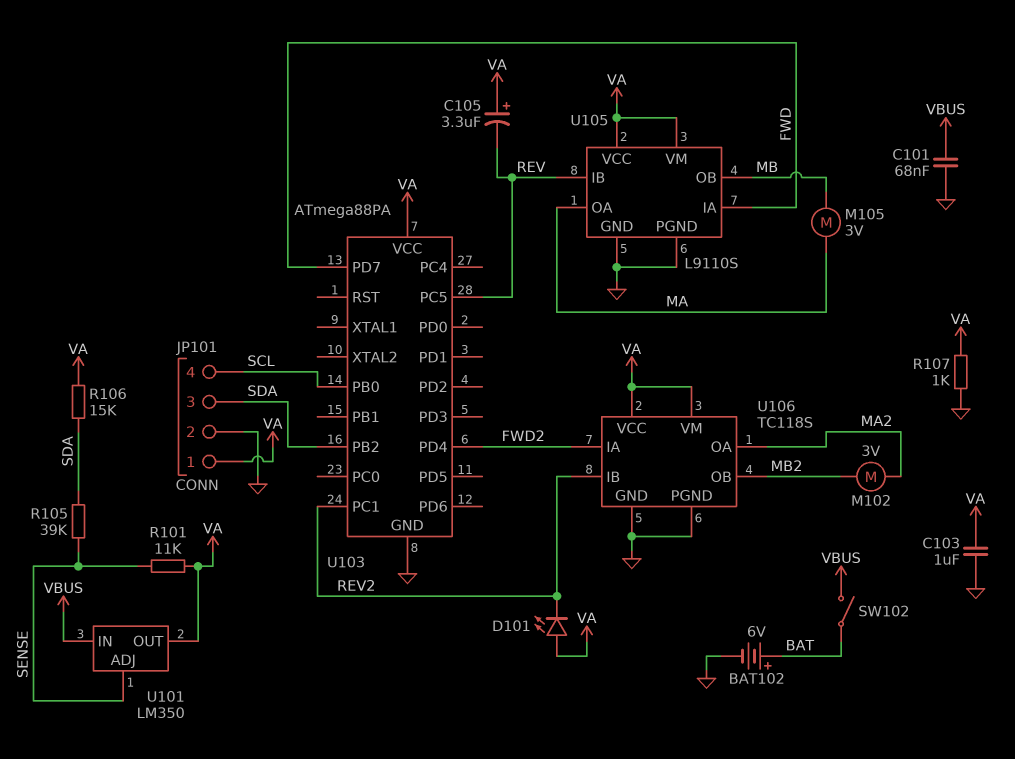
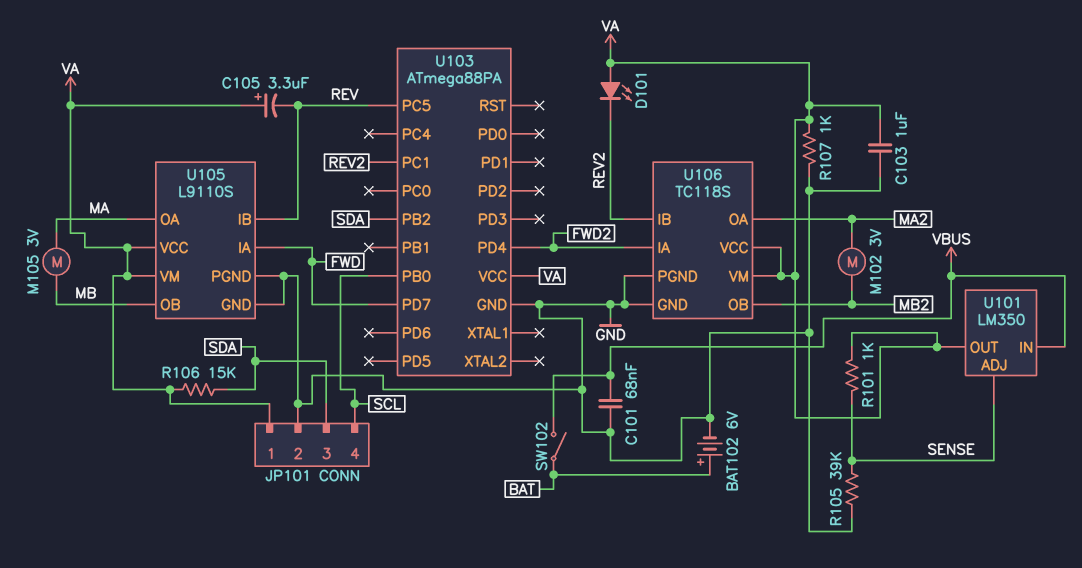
R101: 11k (SENSE, VA) -> 1k (SENSE, VA)
R105: 39k (SDA, SENSE) -> 39k (GND, SENSE)

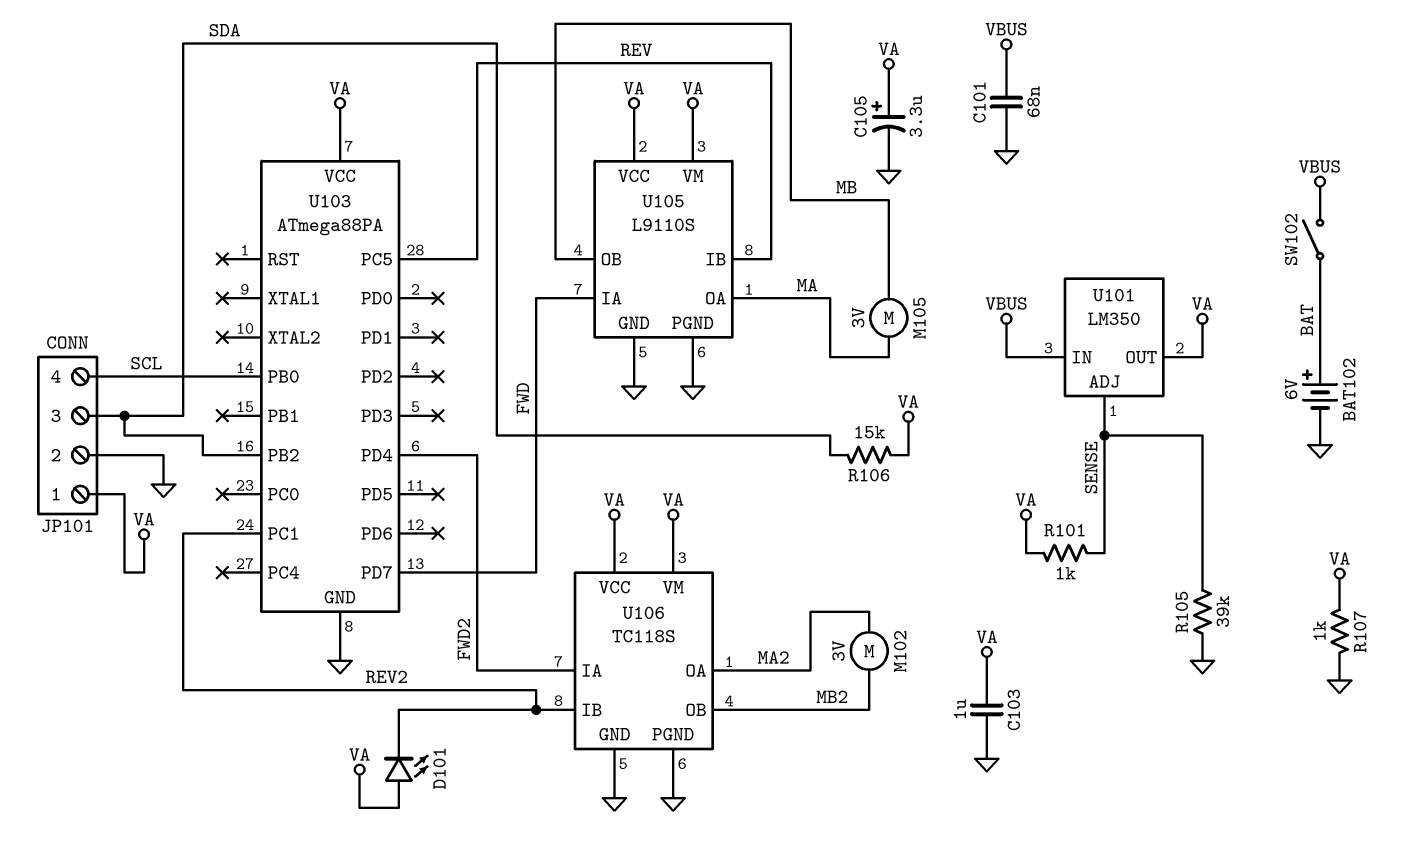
C105: 3.3uF (plus VA, minus REV) -> 3.3uF (plus VA, minus GND)

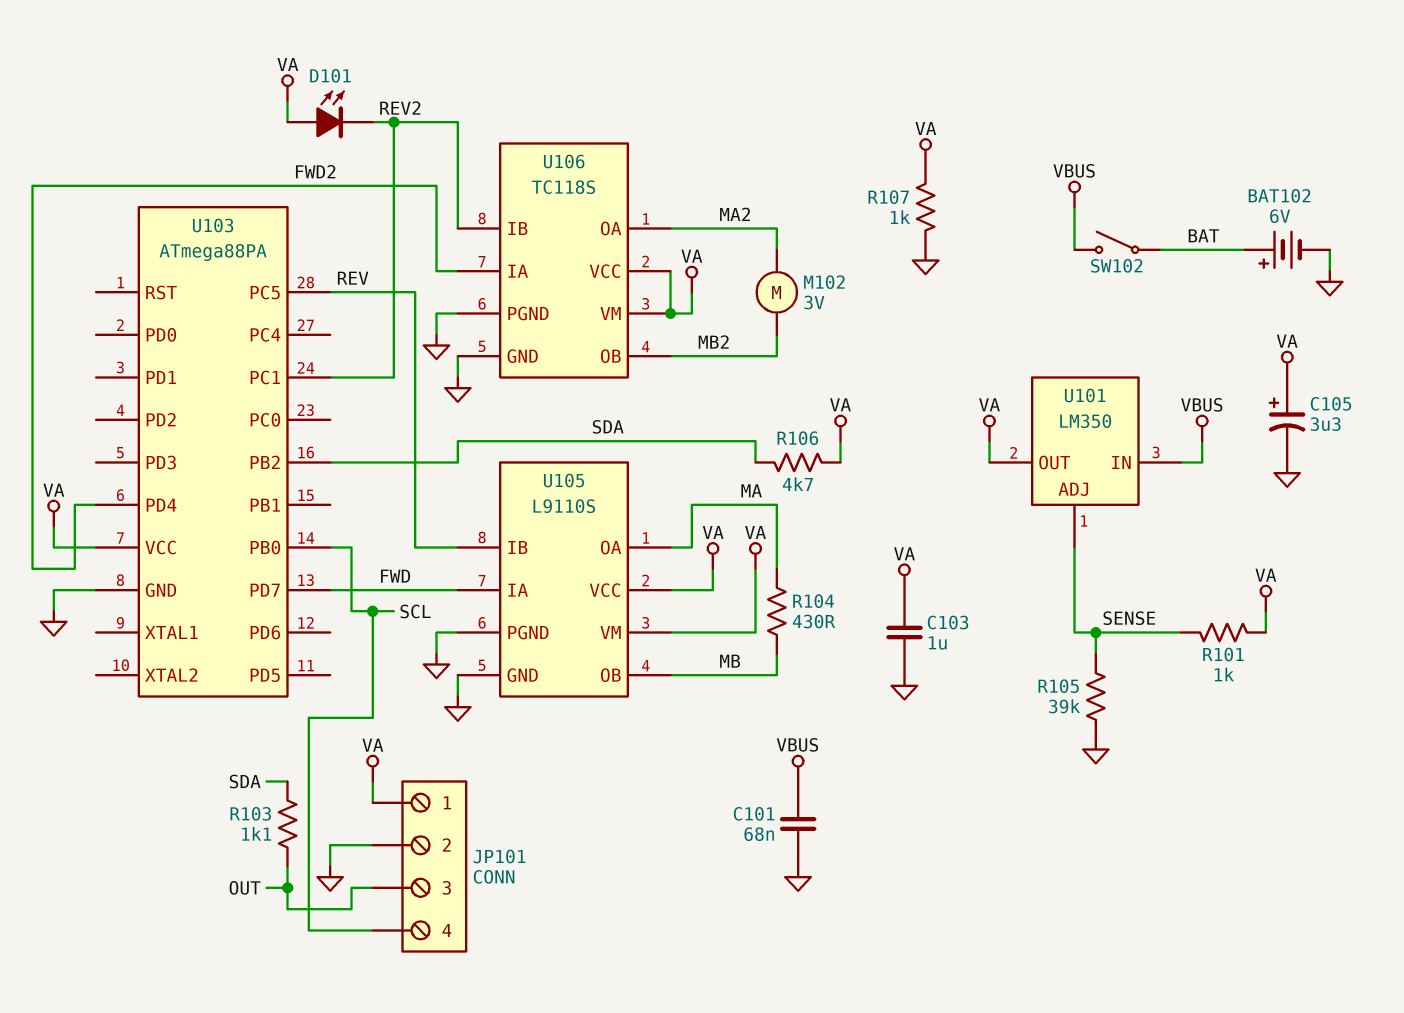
JP101 pin 3: SDA -> OUT
M105: motor 3V (MA, MB) -> none
R103: none -> 1.1k (OUT, SDA)
R104: none -> 430 (MA, MB)
R106: 15k (SDA, VA) -> 4.7k (SDA, VA)

